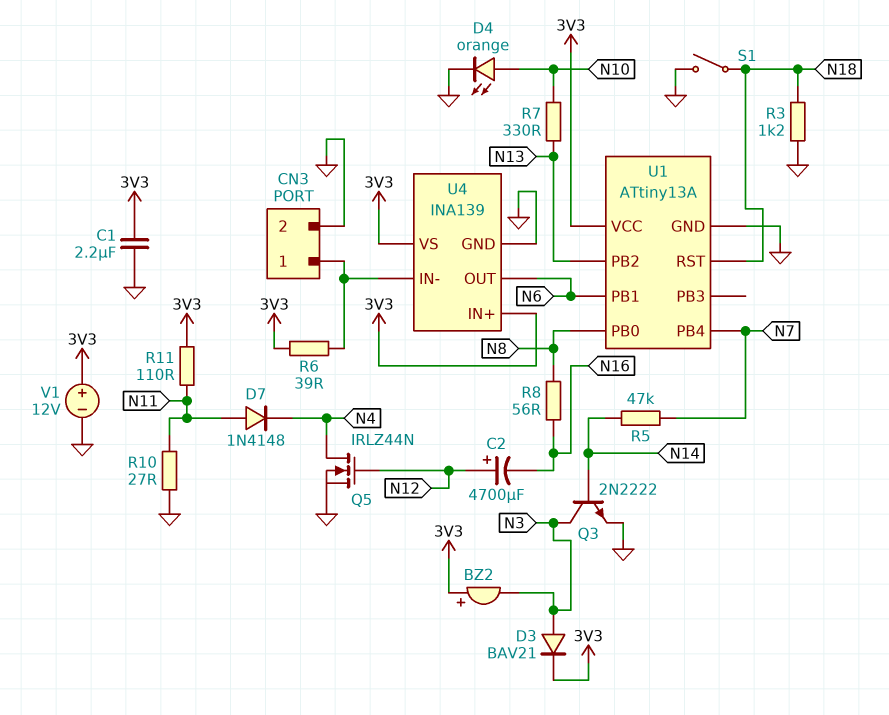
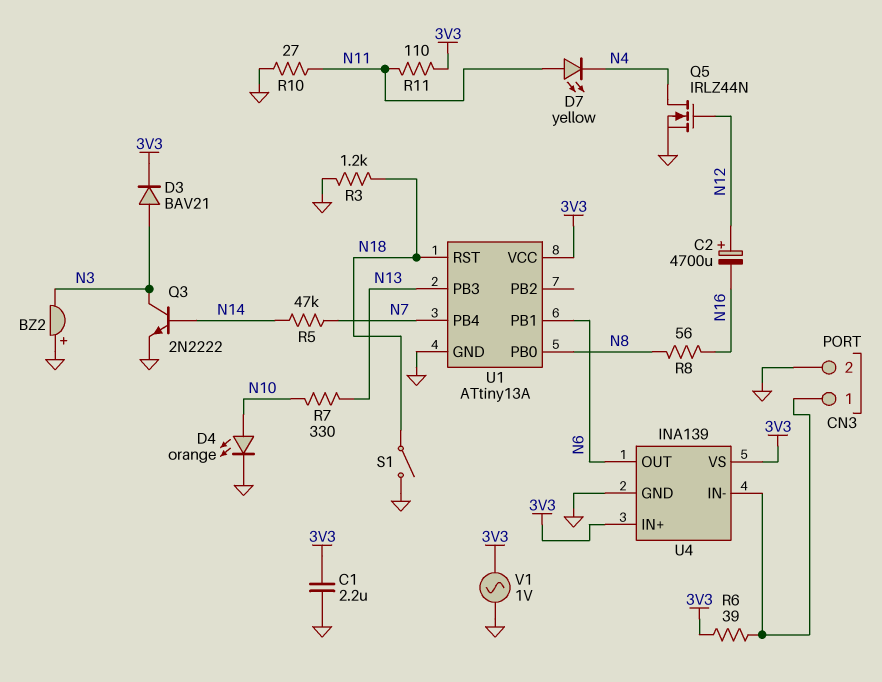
BZ2: buzzer (plus 3V3, minus N3) -> buzzer (plus GND, minus N3)
D7: diode 1N4148 (A N11, K N4) -> LED yellow (A N11, K N4)
U1 pin PB2: N13 -> none
U1 pin PB3: none -> N13
V1: 12V (plus 3V3, minus GND) -> AC 1V (3V3, GND)

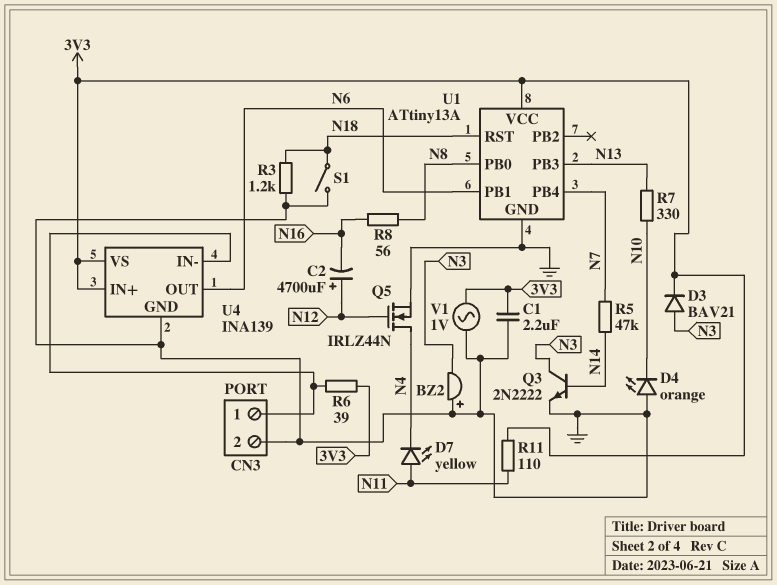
D4: LED orange (A N10, K GND) -> LED orange (A GND, K N10)
R10: 27 (GND, N11) -> none

